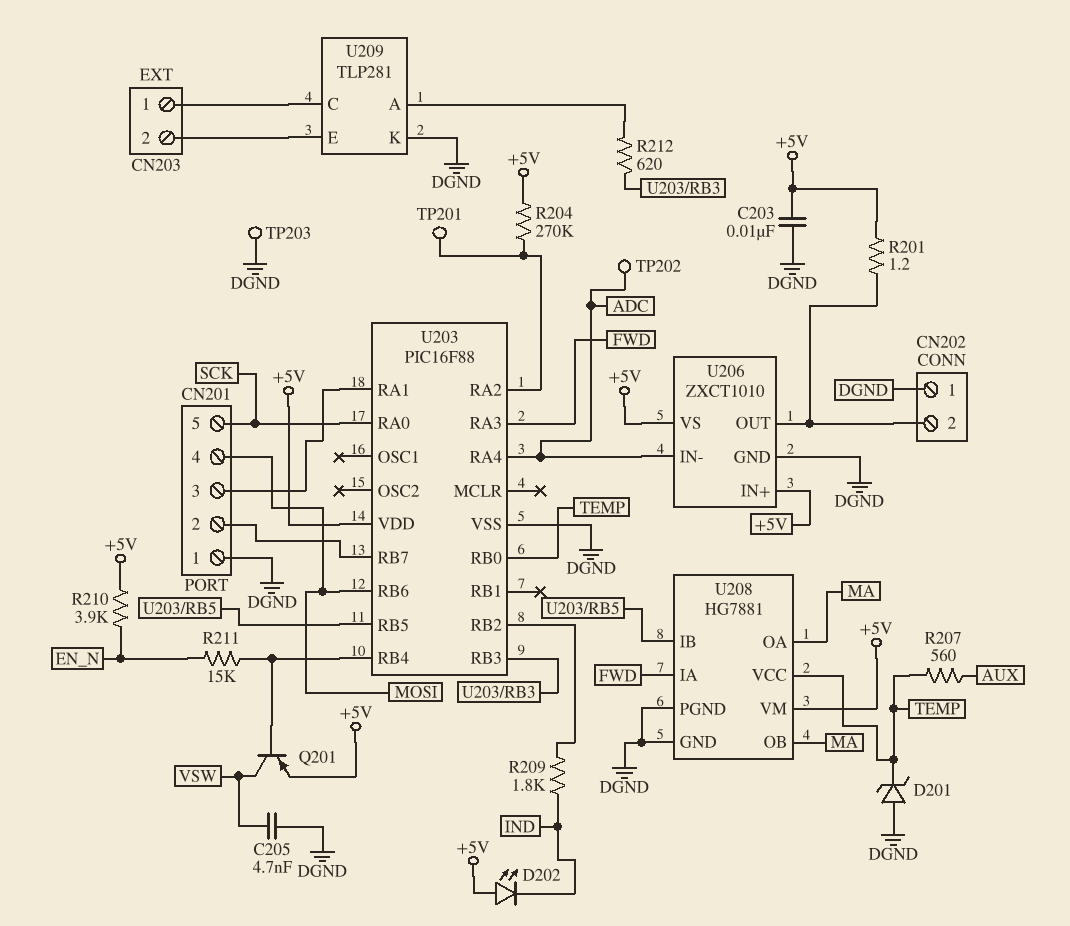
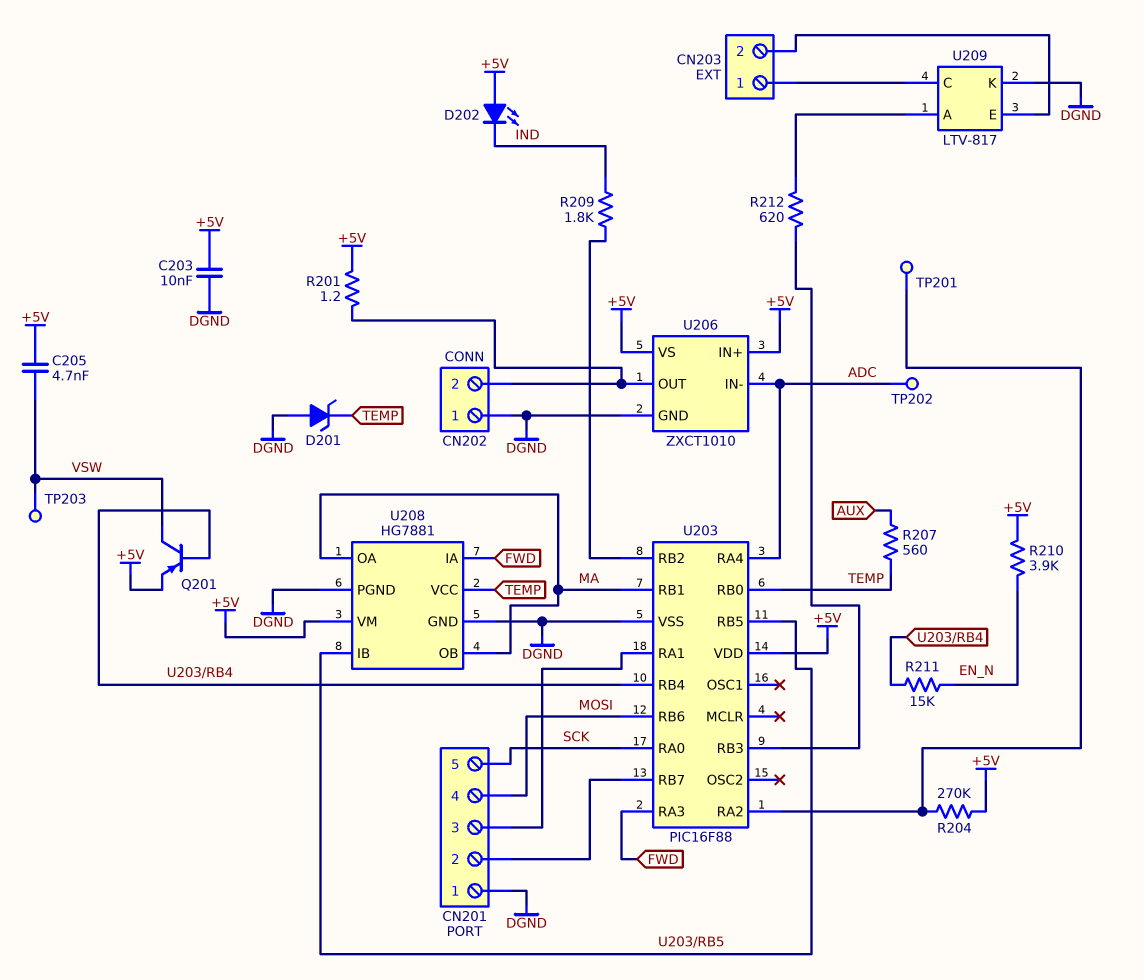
C205: 4.7nF (DGND, VSW) -> 4.7nF (+5V, VSW)
TP203: test point (DGND) -> test point (VSW)
U203 pin RB1: none -> MA
U209: TLP281 -> LTV-817

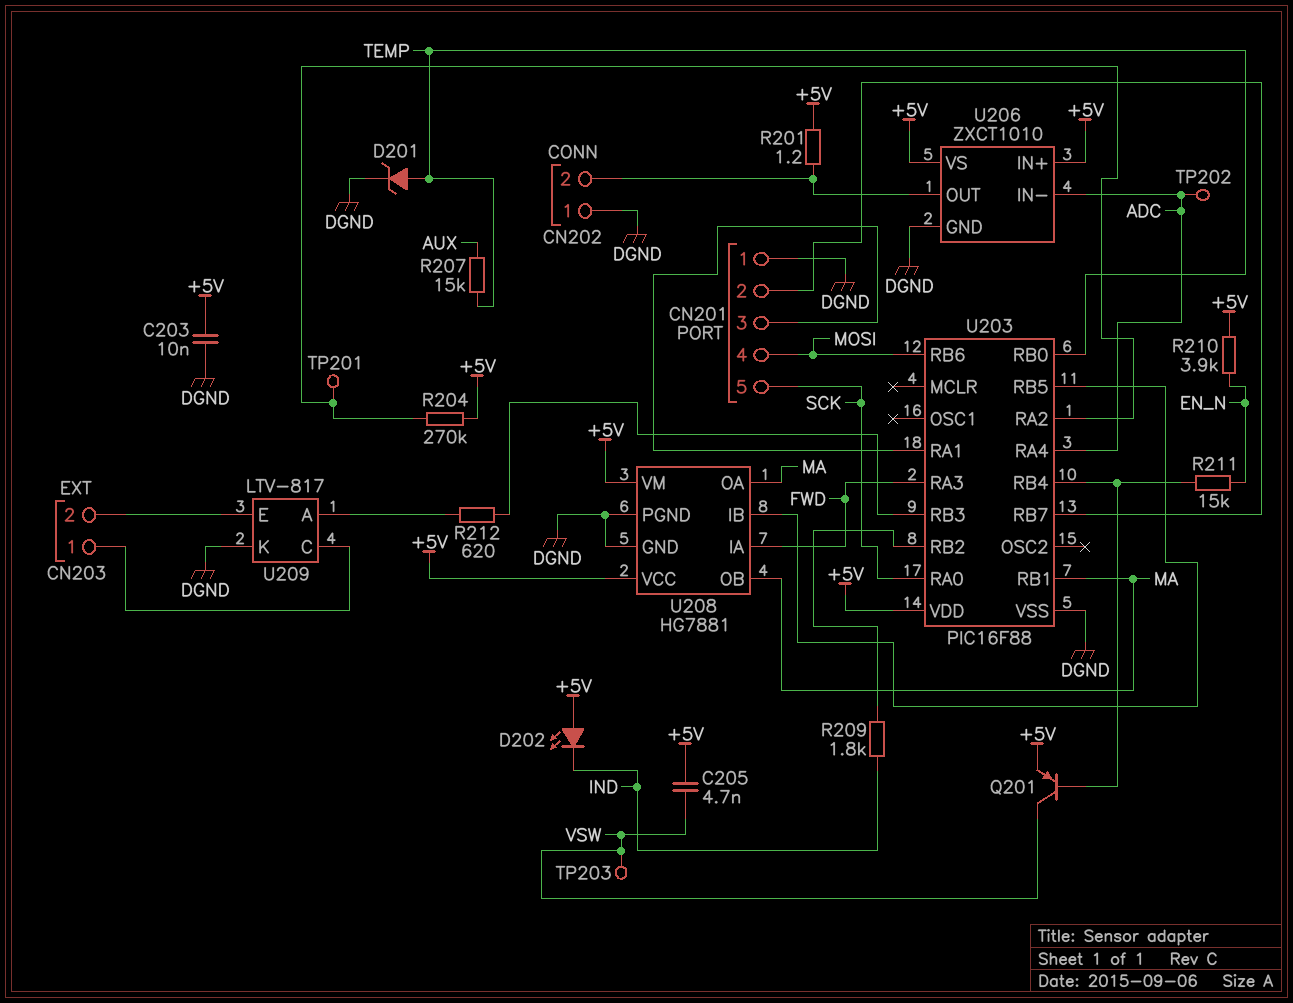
D201: zener (A DGND, K TEMP) -> zener (A TEMP, K DGND)
R207: 560 (AUX, TEMP) -> 15k (AUX, TEMP)
U208 pin VCC: TEMP -> +5V

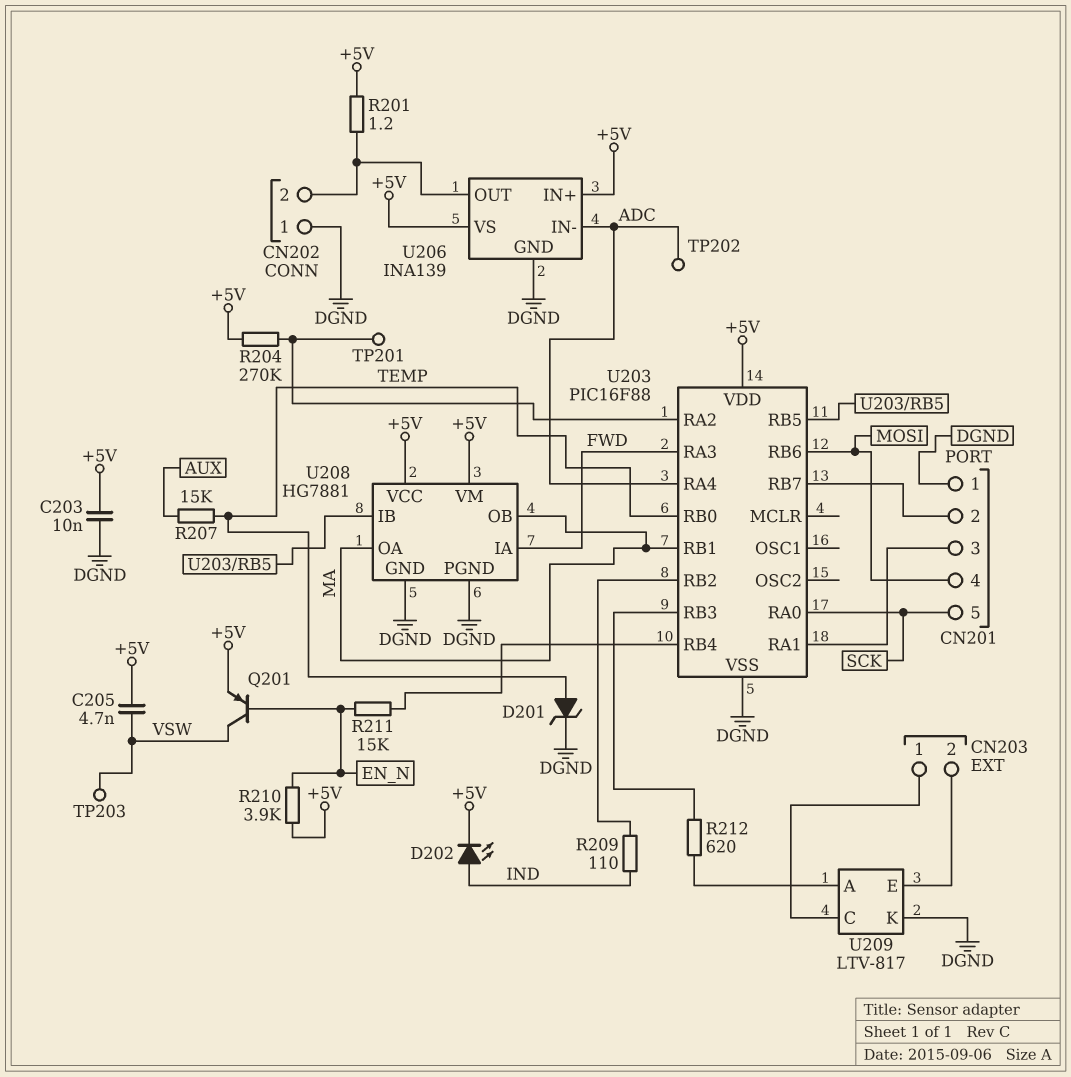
D202: LED (A +5V, K IND) -> LED (A IND, K +5V)
Q201: PNP (B U203/RB4, C VSW, E +5V) -> PNP (B EN_N, C VSW, E +5V)
R209: 1.8k (IND, U203/RB2) -> 110 (IND, U203/RB2)
U206: ZXCT1010 -> INA139

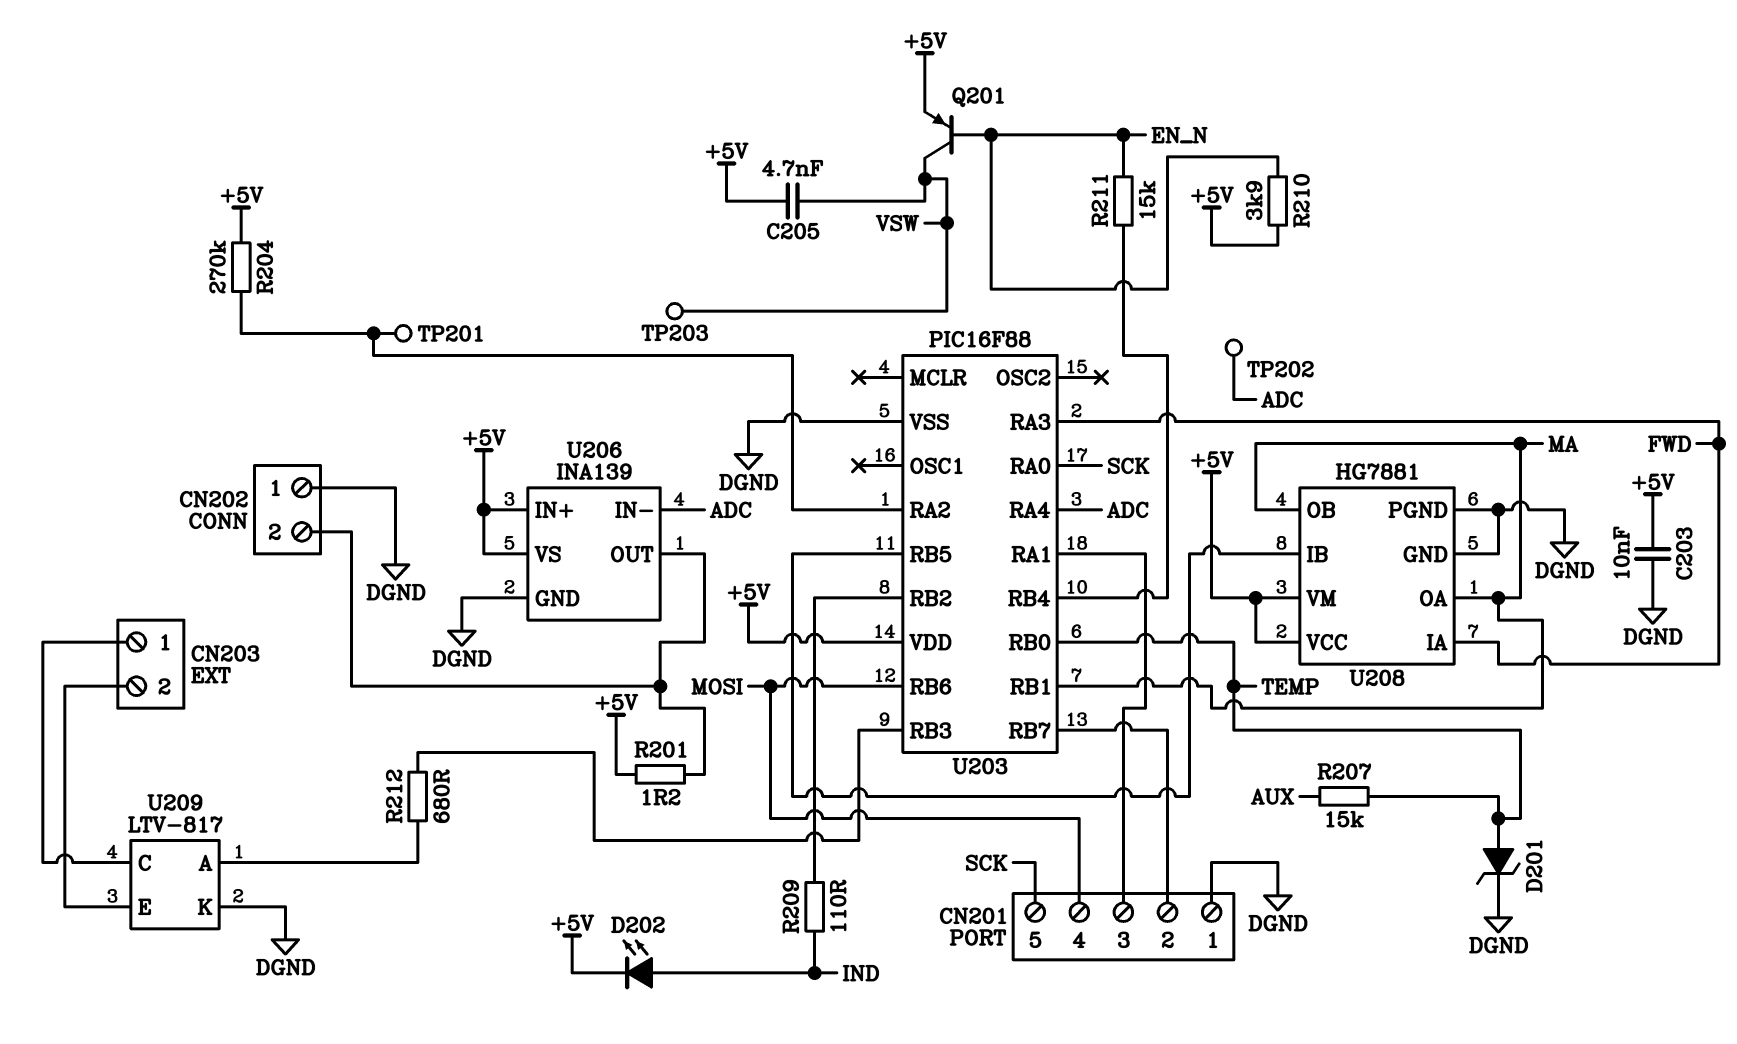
R212: 620 (U203/RB3, U209/A) -> 680 (U203/RB3, U209/A)

